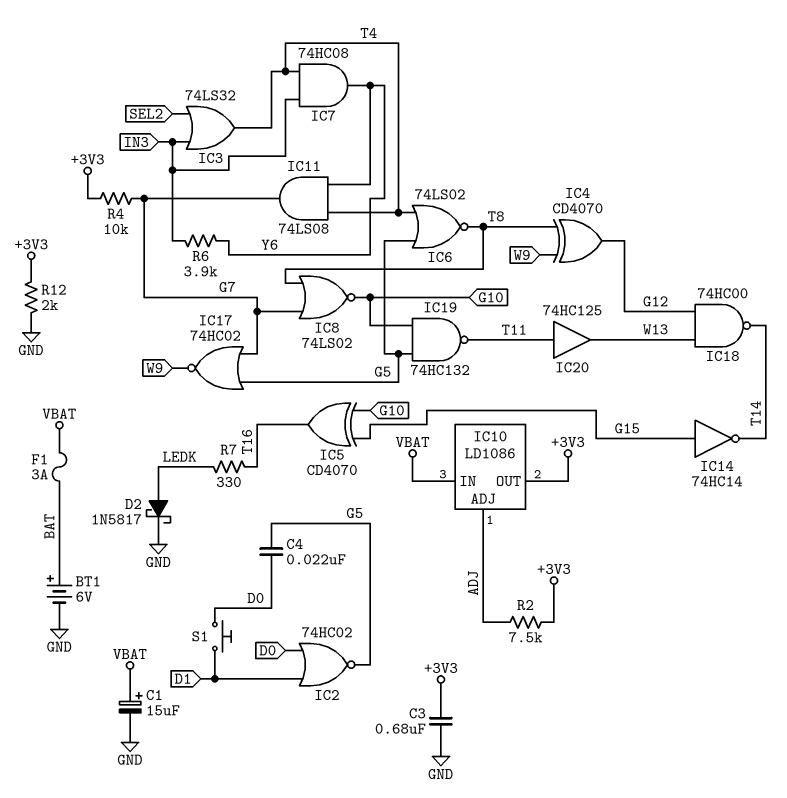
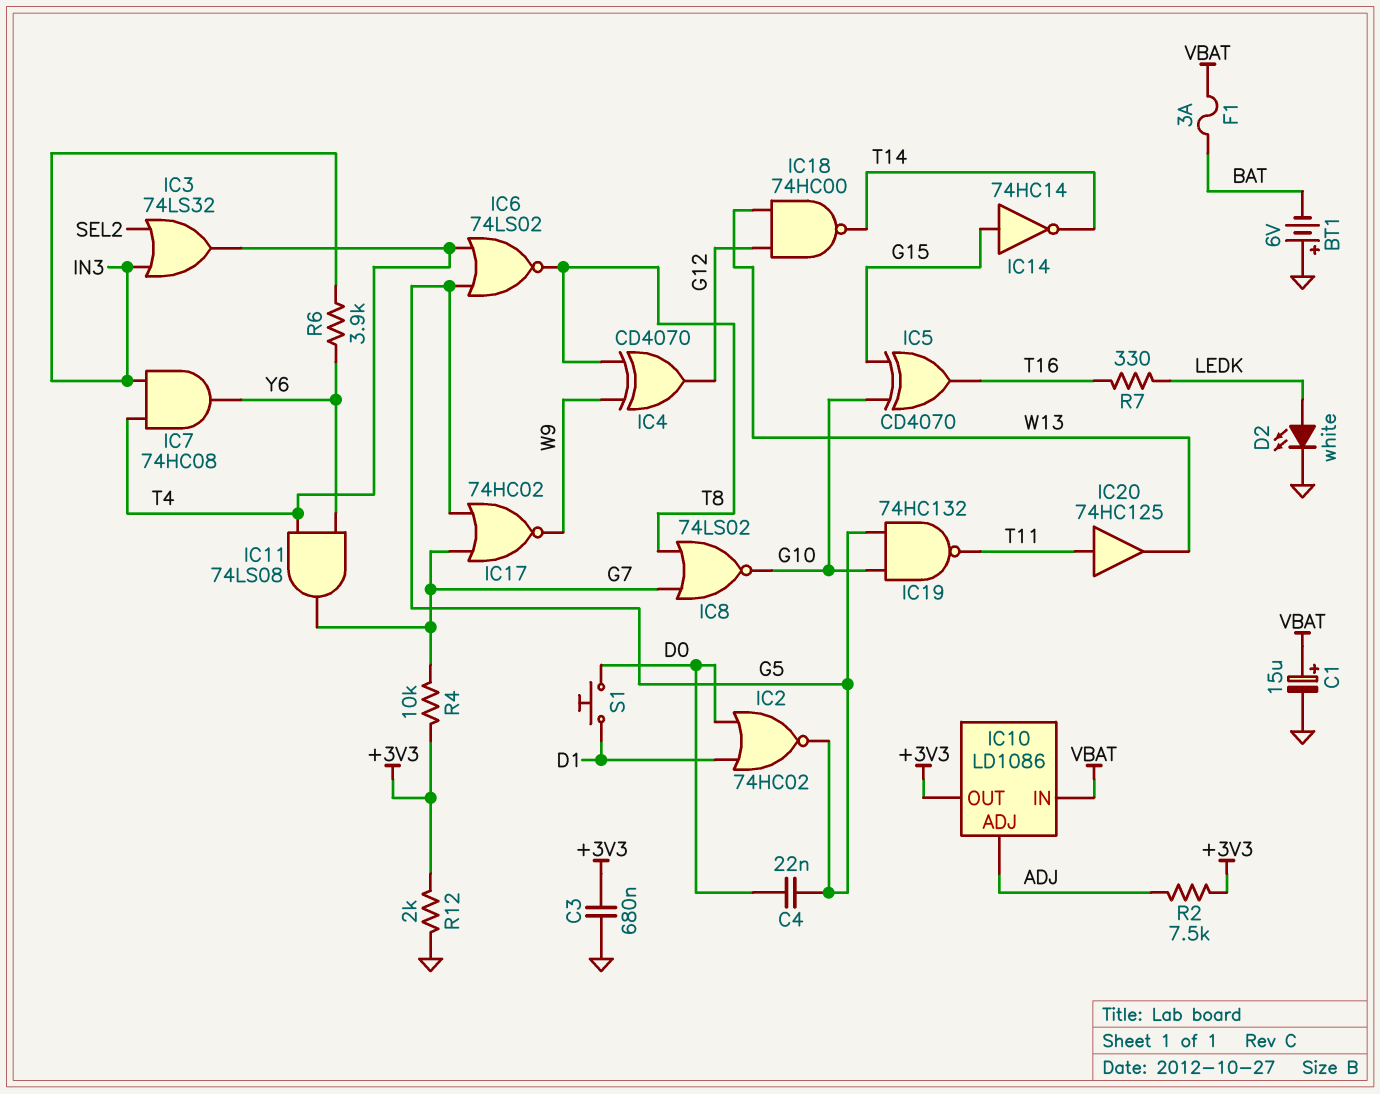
BT1: 6V (plus BAT, minus GND) -> 6V (plus GND, minus BAT)
D2: schottky 1N5817 (A LEDK, K GND) -> LED white (A LEDK, K GND)

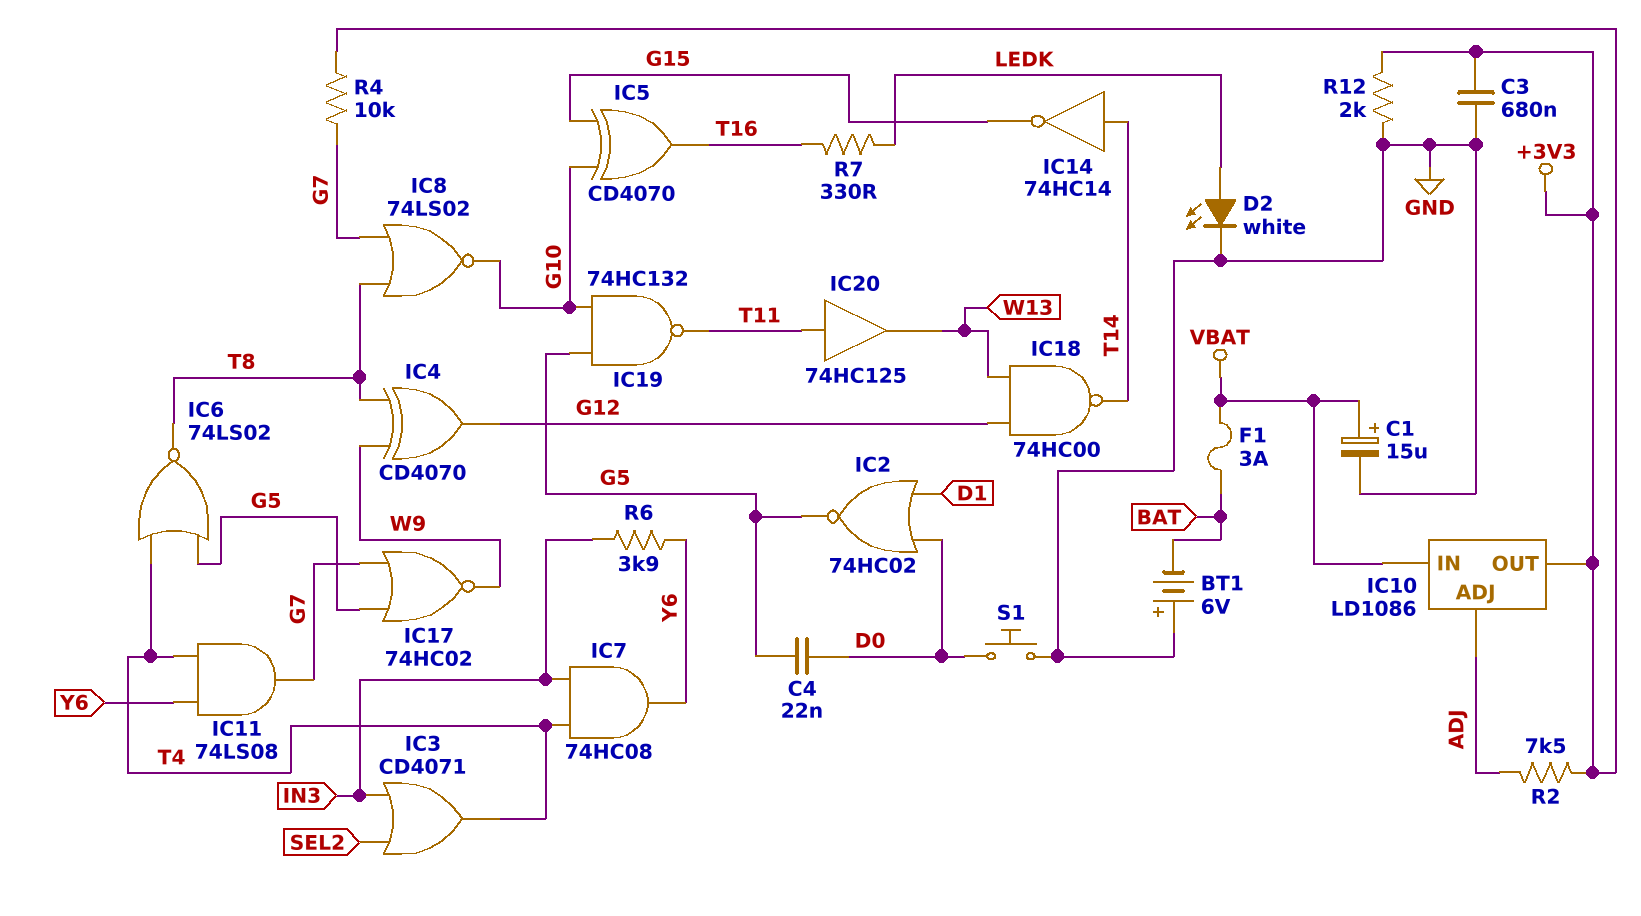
IC3: OR 74LS32 (in IN3, in SEL2, out T4) -> OR CD4071 (in IN3, in SEL2, out T4)
IC14: NOT 74HC14 (in G15, out T14) -> NOT 74HC14 (in T14, out G15)
S1: button (D0, D1) -> button (D0, GND)

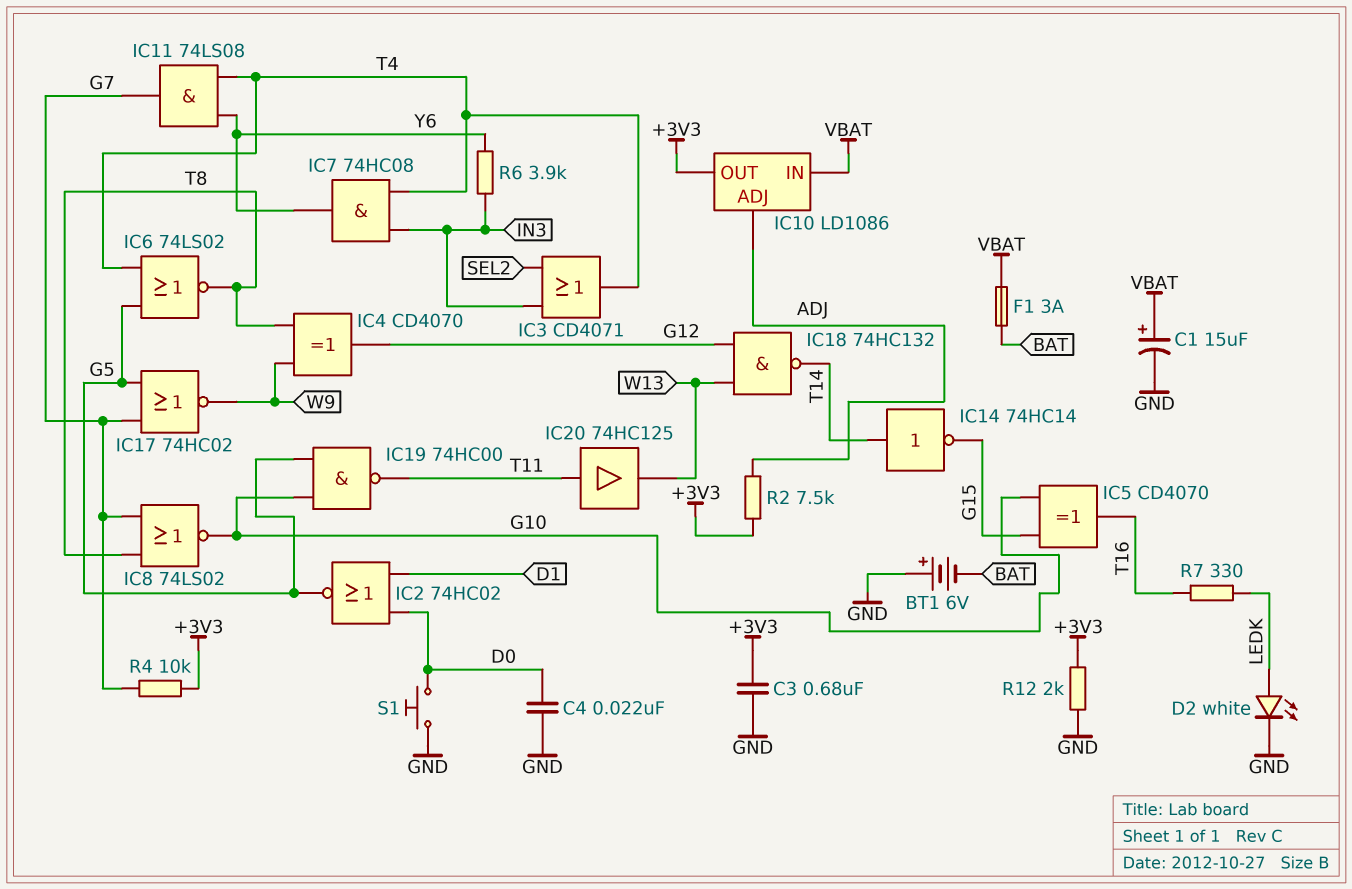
C4: 22nF (D0, G5) -> 22nF (D0, GND)
IC18: NAND 74HC00 (in G12, in W13, out T14) -> NAND 74HC132 (in G12, in W13, out T14)
IC19: NAND 74HC132 (in G5, in G10, out T11) -> NAND 74HC00 (in G5, in G10, out T11)

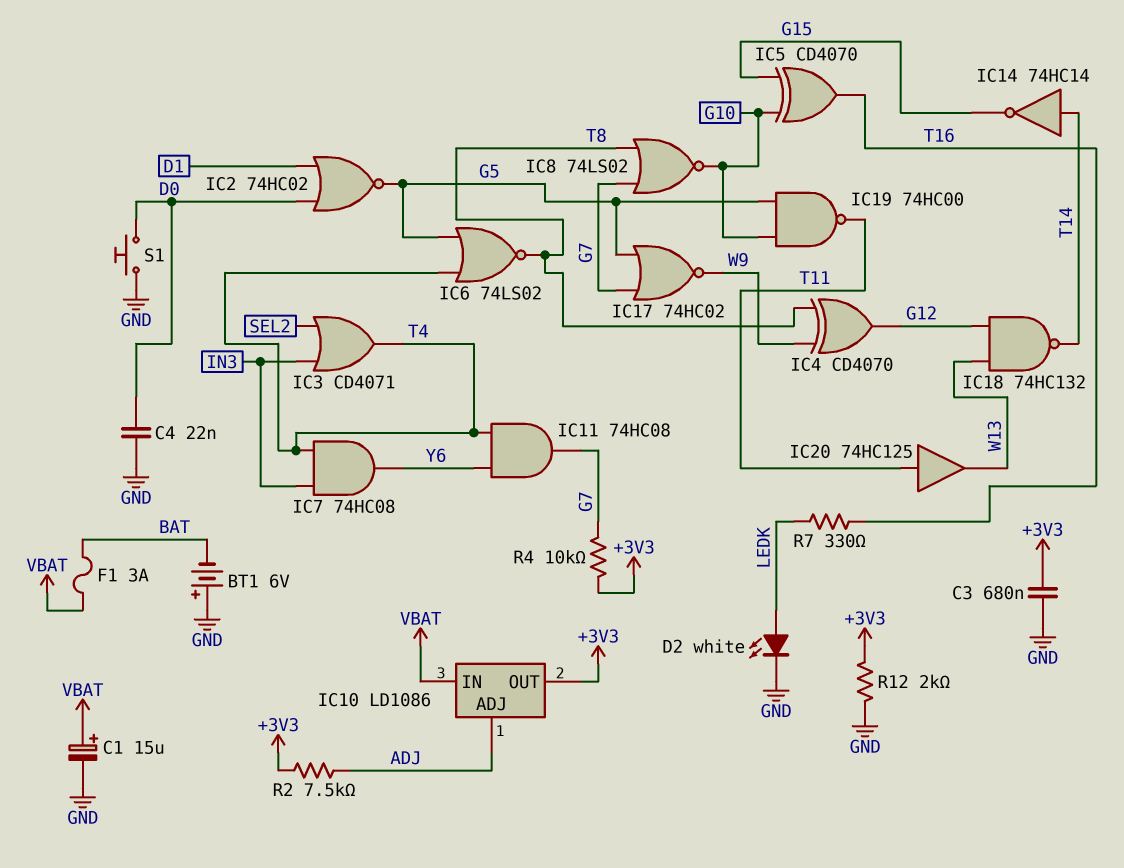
IC11: AND 74LS08 (in T4, in Y6, out G7) -> AND 74HC08 (in T4, in Y6, out G7)
R6: 3.9k (IN3, Y6) -> none

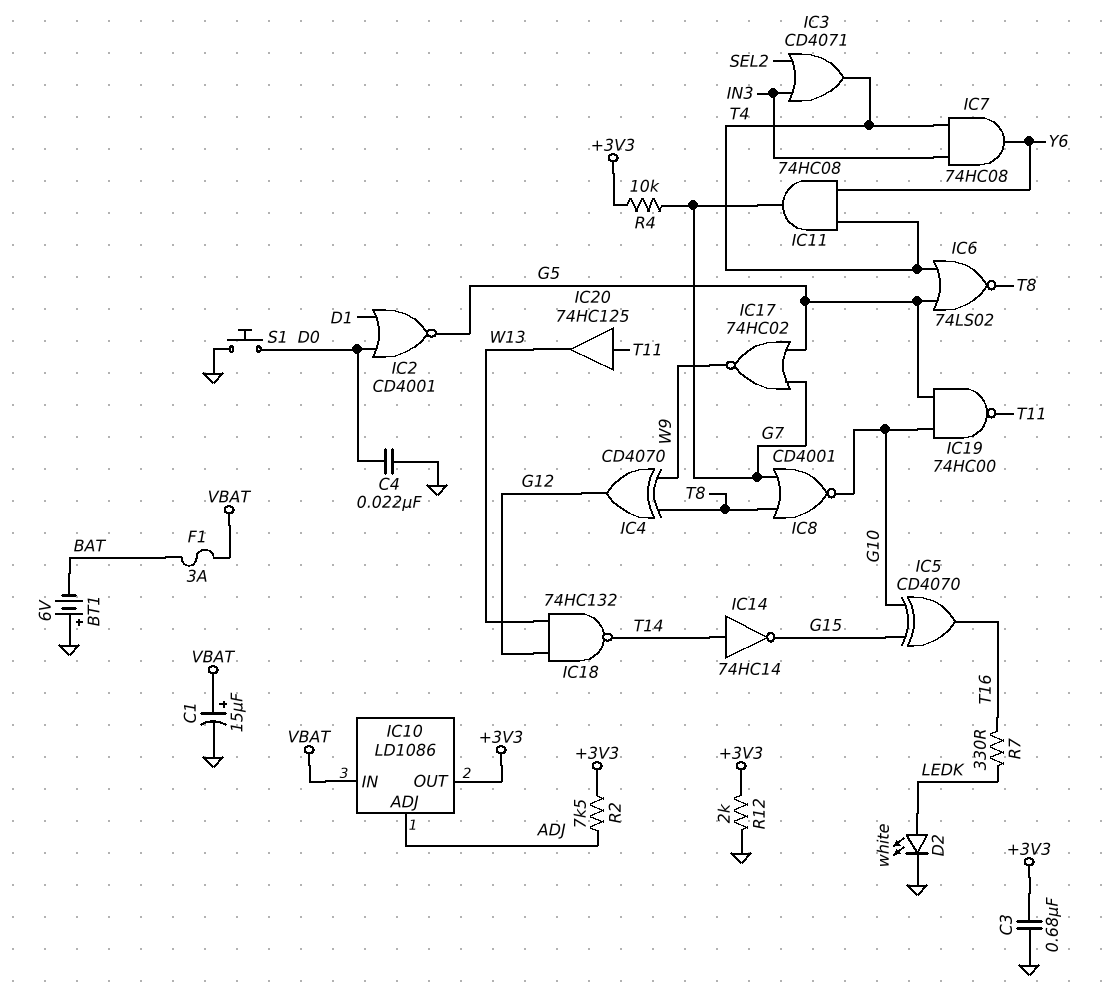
IC2: NOR 74HC02 (in D0, in D1, out G5) -> NOR CD4001 (in D0, in D1, out G5)
IC8: NOR 74LS02 (in G7, in T8, out G10) -> NOR CD4001 (in G7, in T8, out G10)

